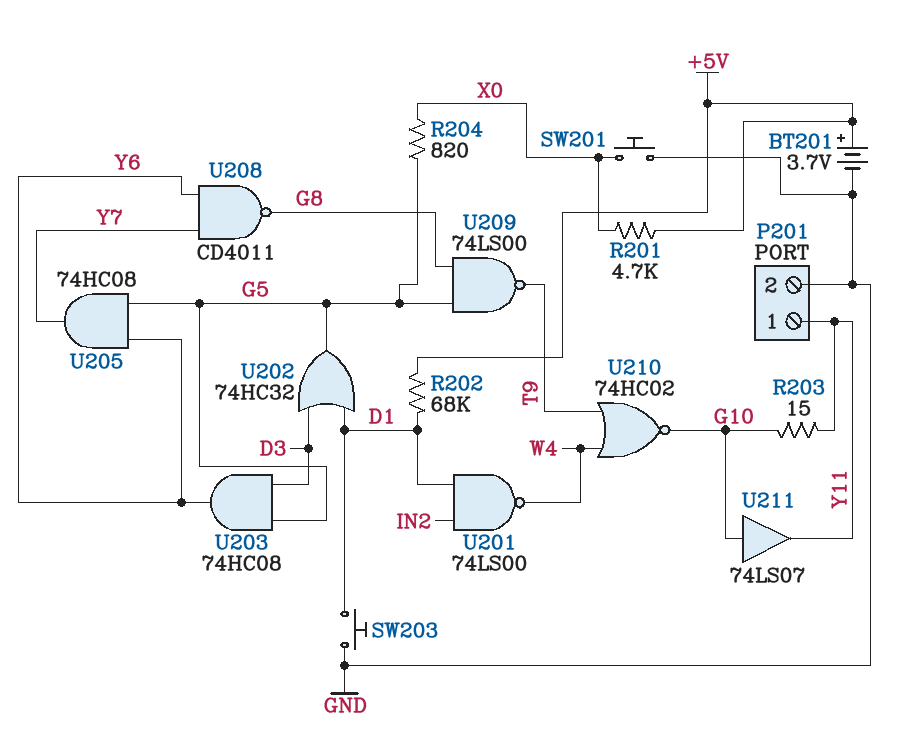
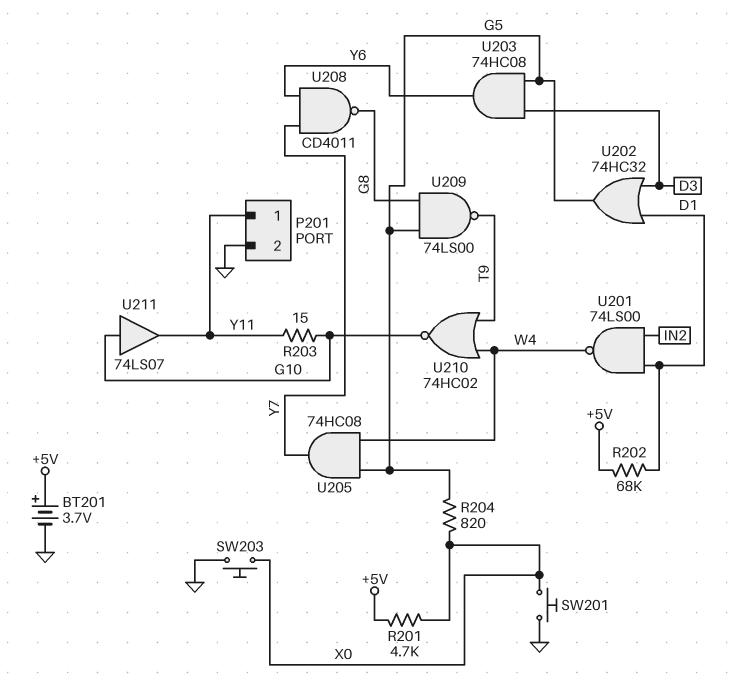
SW203: button (D1, GND) -> button (GND, X0)
U205: AND 74HC08 (in G5, in Y6, out Y7) -> AND 74HC08 (in G5, in W4, out Y7)

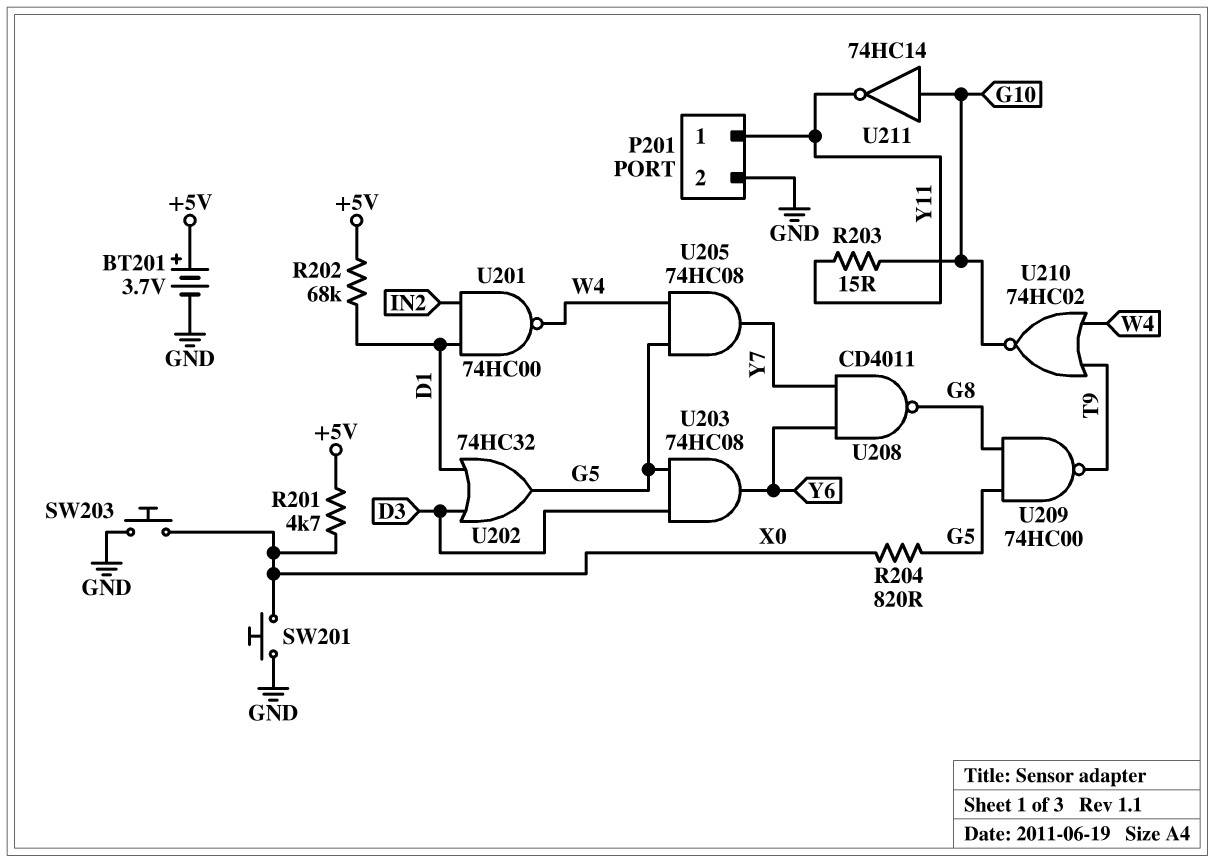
U201: NAND 74LS00 (in D1, in IN2, out W4) -> NAND 74HC00 (in D1, in IN2, out W4)
U209: NAND 74LS00 (in G5, in G8, out T9) -> NAND 74HC00 (in G5, in G8, out T9)
U211: buffer 74LS07 (in G10, out Y11) -> NOT 74HC14 (in G10, out Y11)

